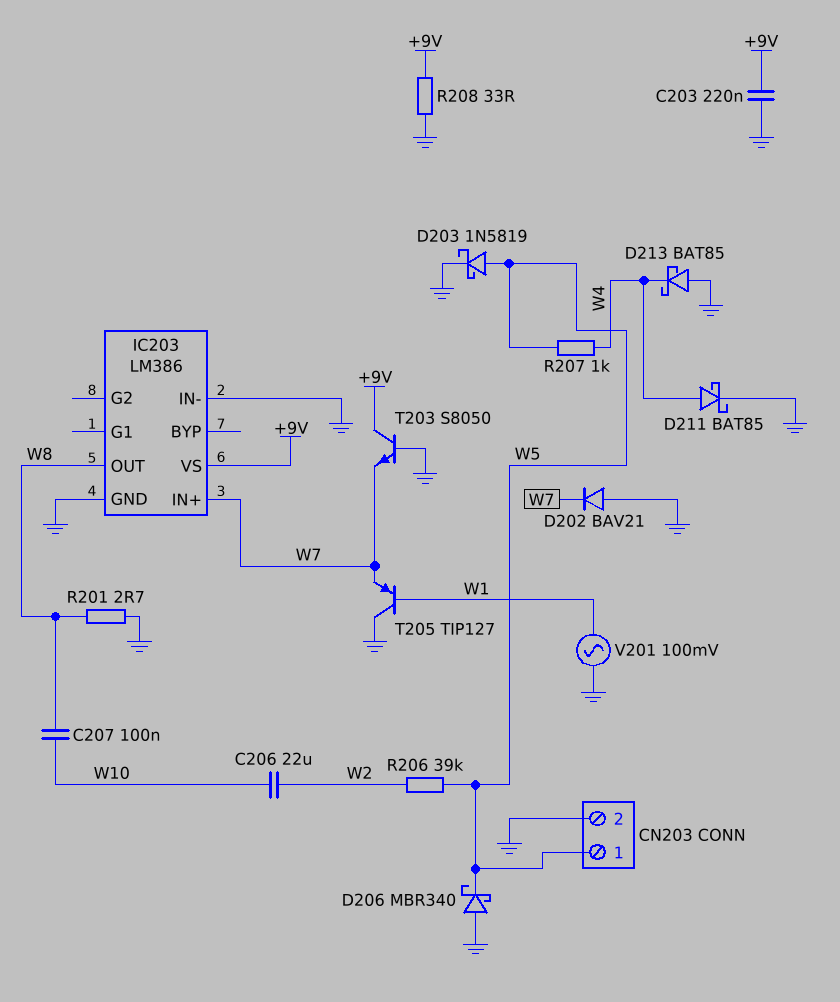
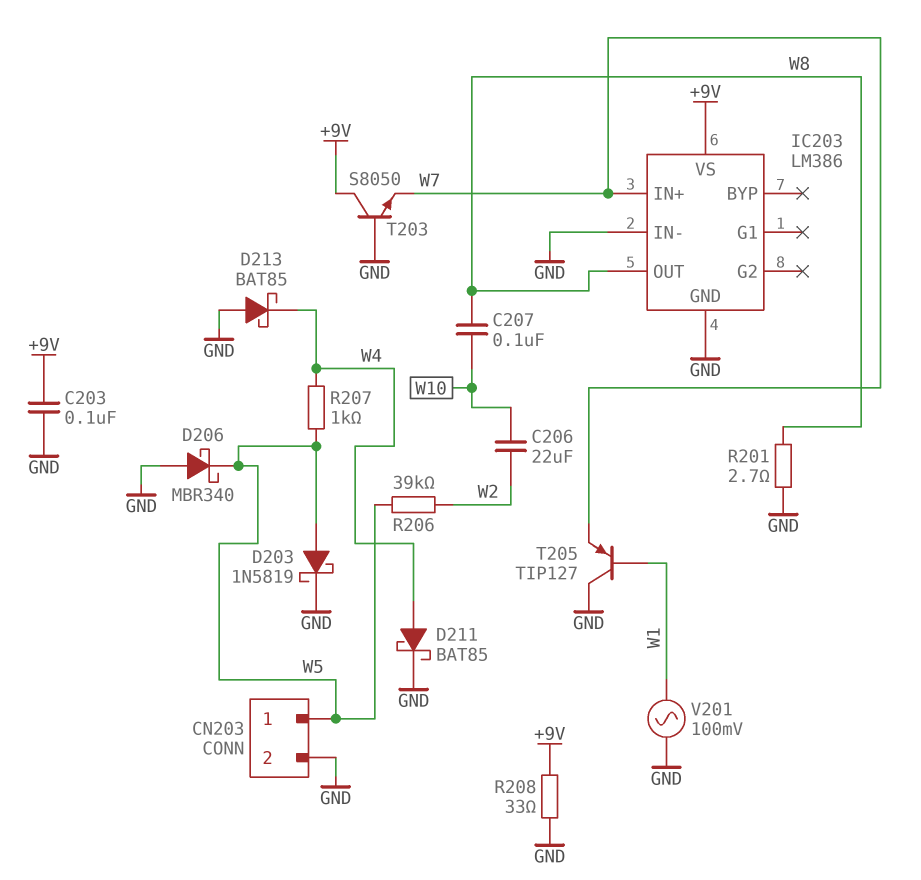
C203: 220nF (+9V, GND) -> 100nF (+9V, GND)
D202: diode BAV21 (A GND, K W7) -> none

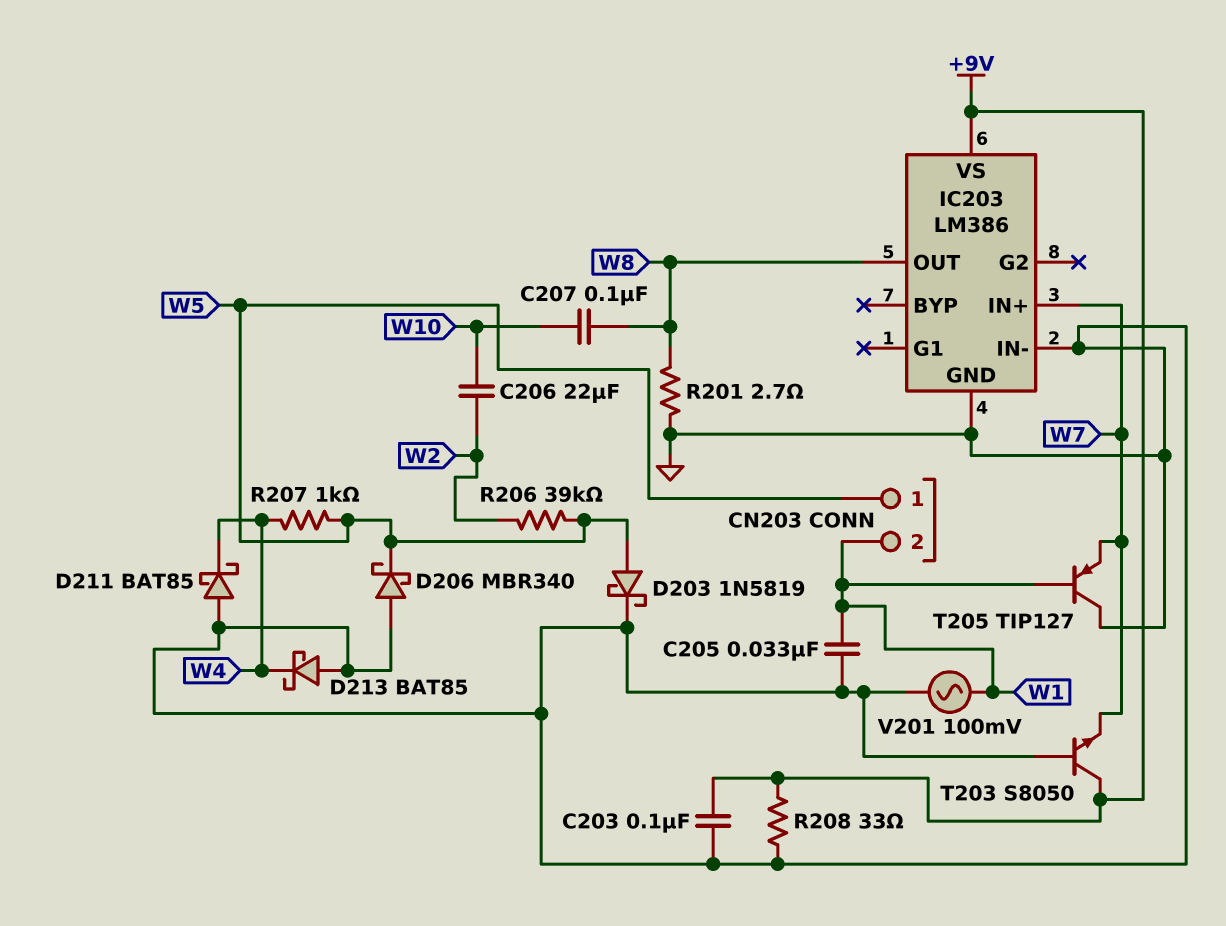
C205: none -> 33nF (GND, W1)
CN203 pin 2: GND -> W1
D211: schottky BAT85 (A W4, K GND) -> schottky BAT85 (A GND, K W4)

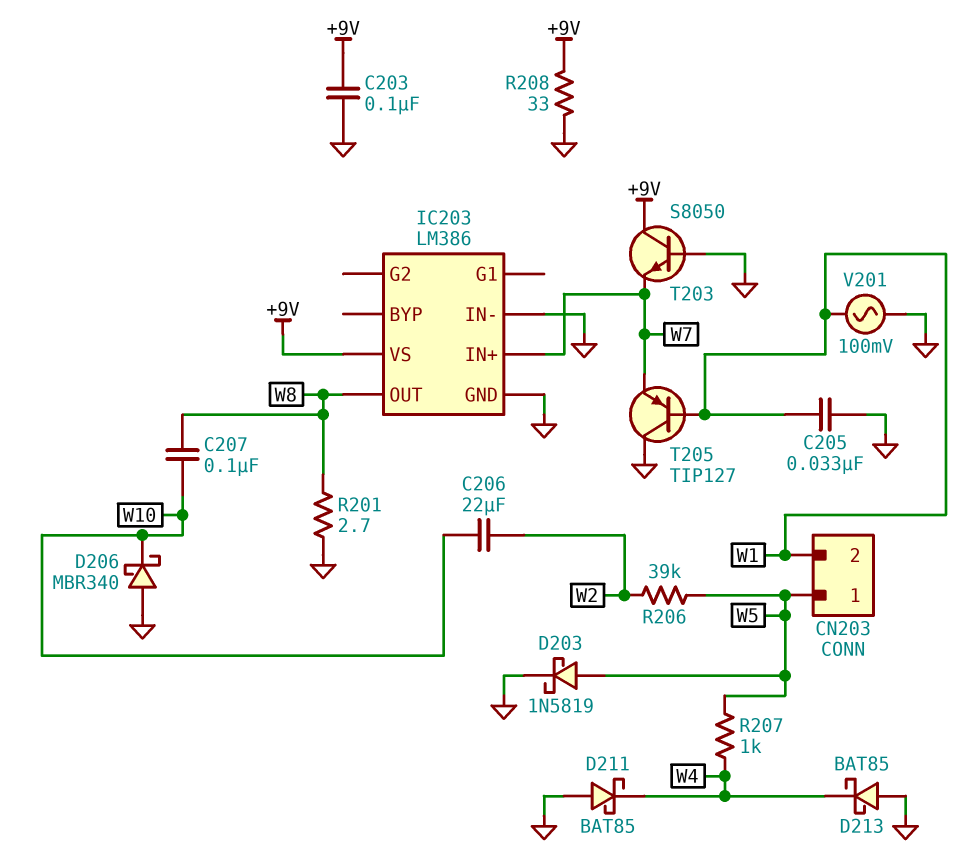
D206: schottky MBR340 (A GND, K W5) -> schottky MBR340 (A GND, K W10)

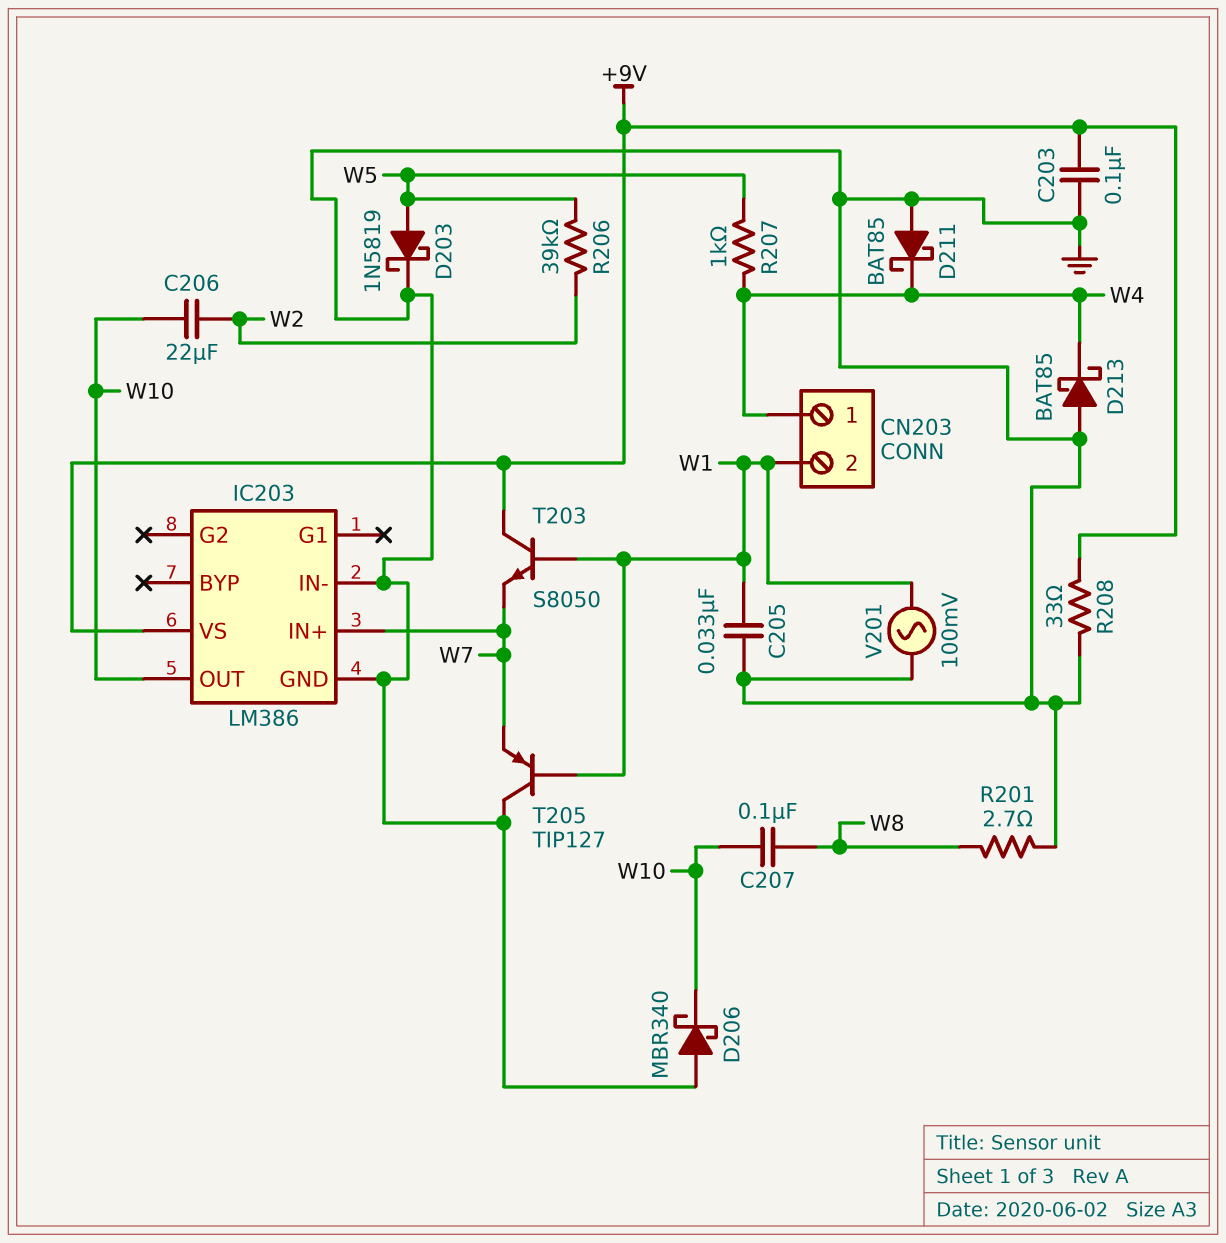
CN203 pin 1: W5 -> W4
IC203 pin OUT: W8 -> W10
T203: NPN S8050 (B GND, C +9V, E W7) -> NPN S8050 (B W1, C +9V, E W7)

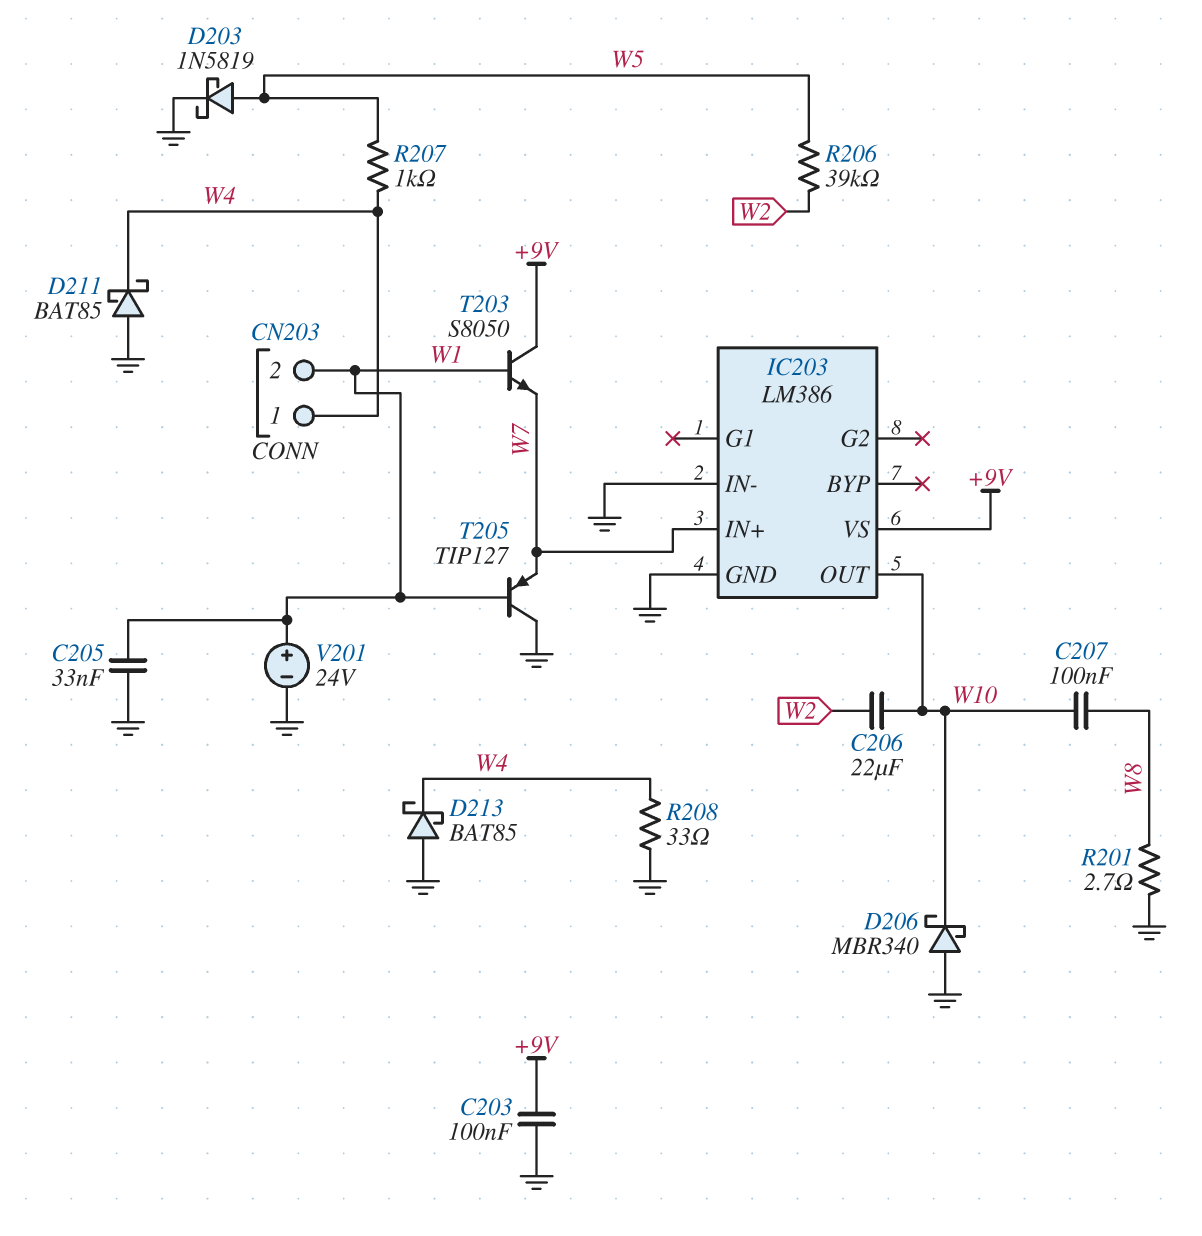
R208: 33 (+9V, GND) -> 33 (GND, W4)
V201: AC 100mV (GND, W1) -> 24V (plus W1, minus GND)

